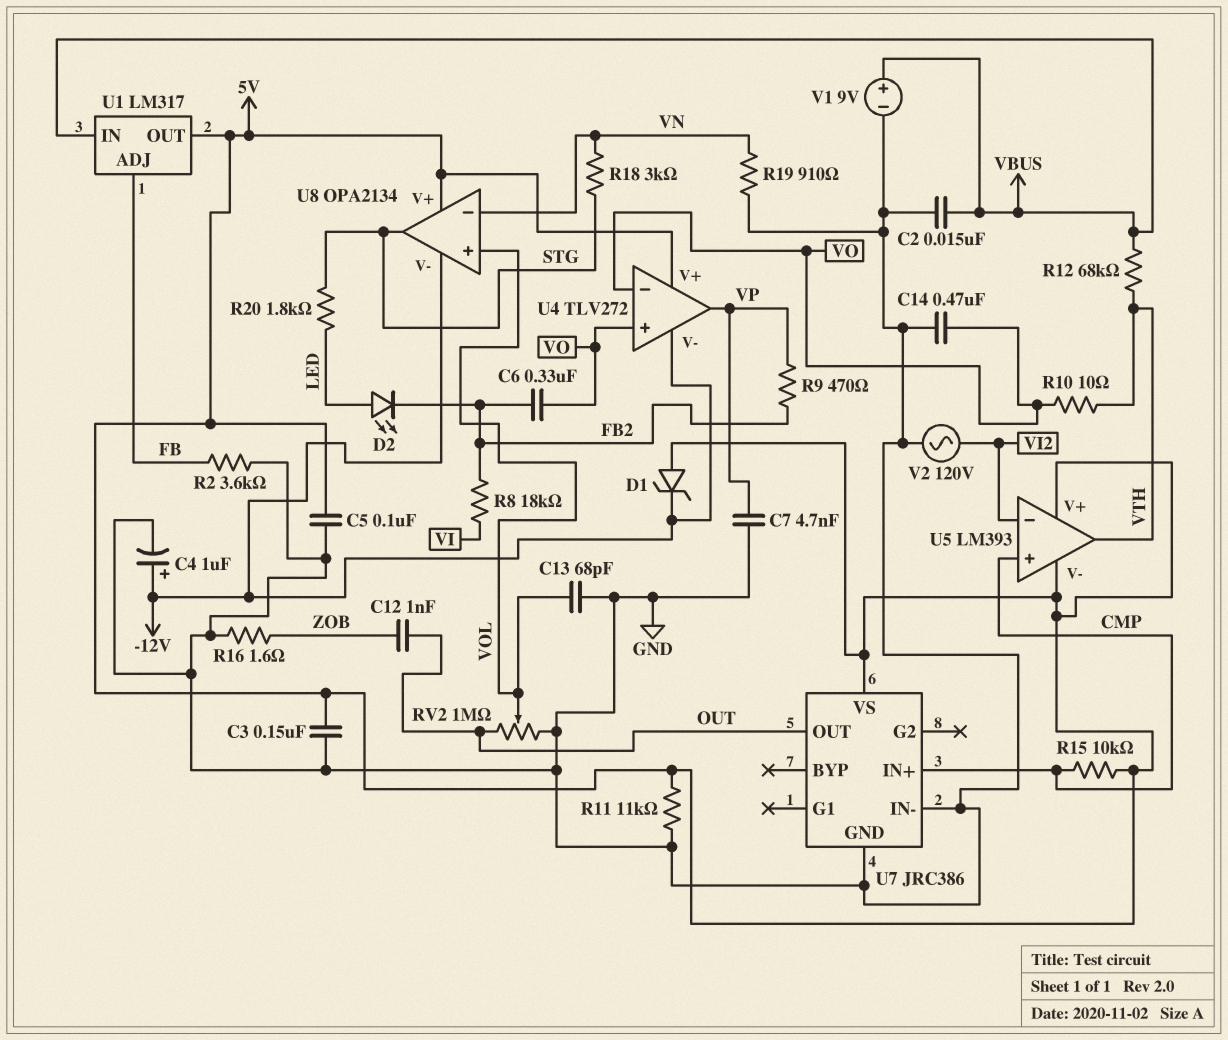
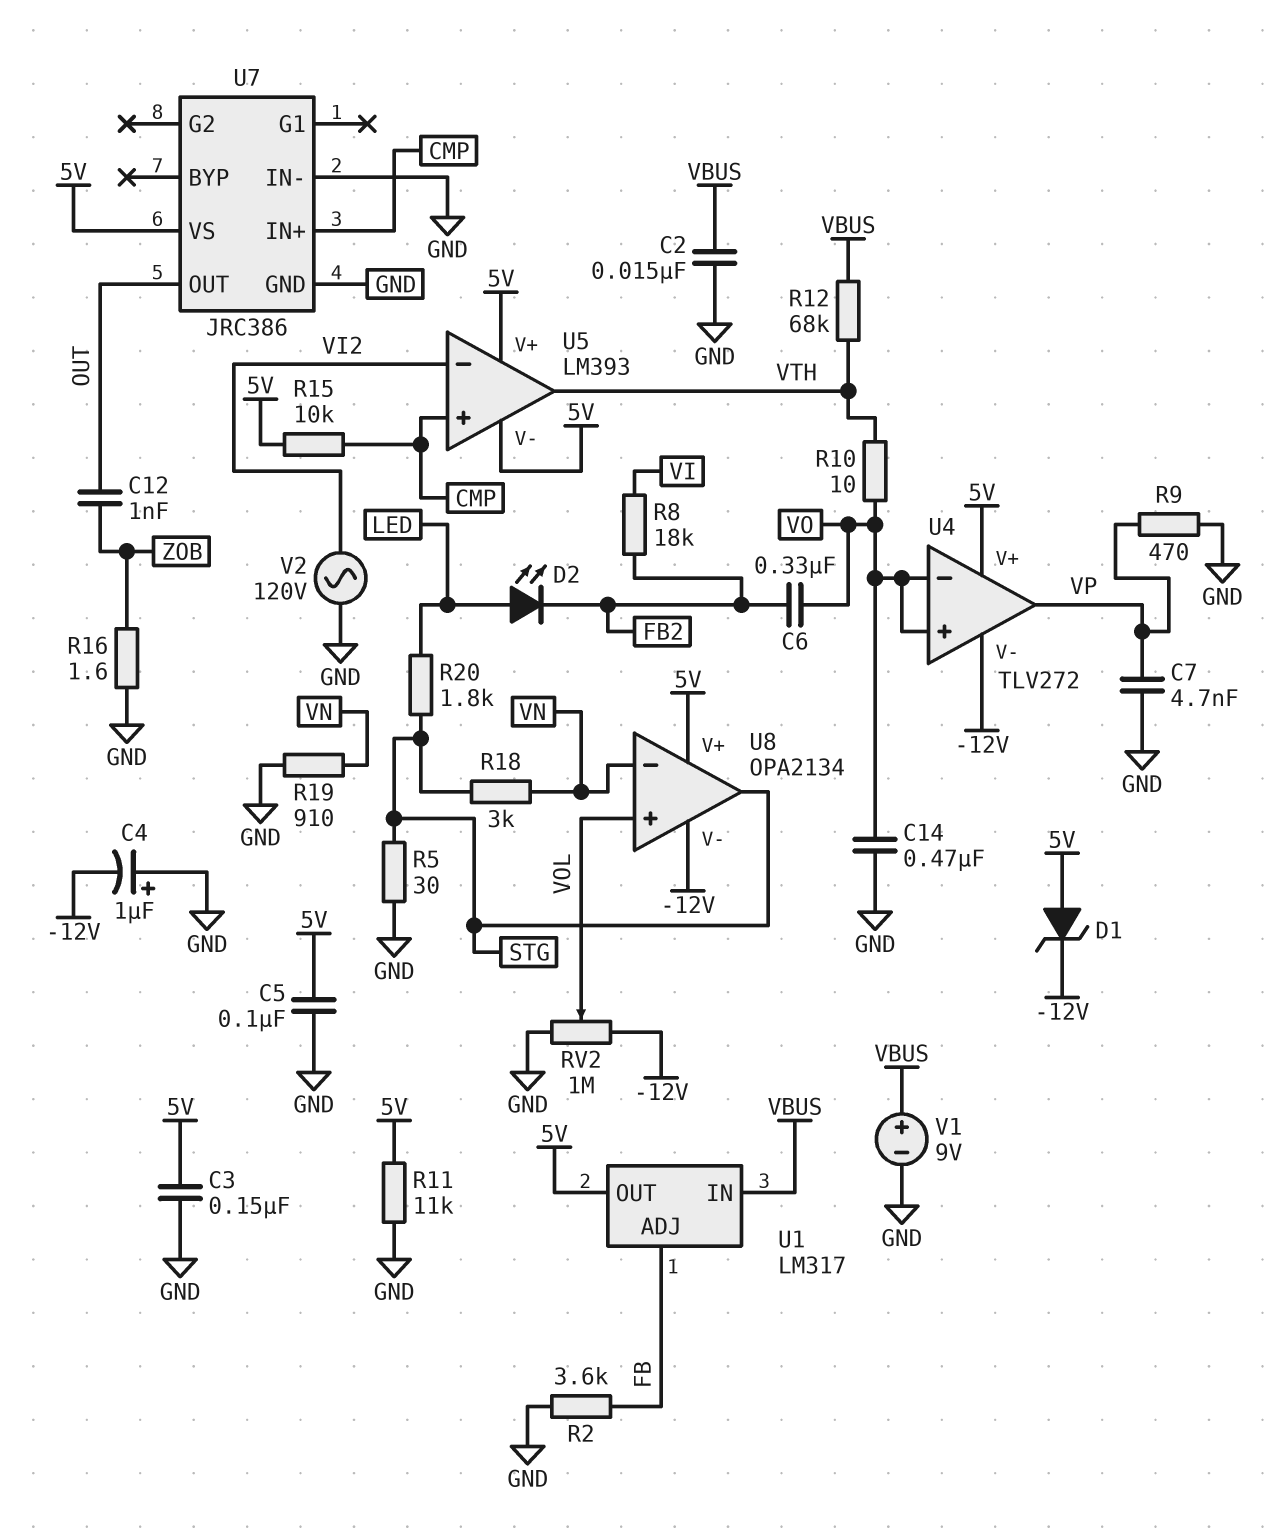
C4: 1uF (plus -12V, minus GND) -> 1uF (plus GND, minus -12V)
C13: 68pF (GND, VOL) -> none
R5: none -> 30 (GND, STG)
R9: 470 (FB2, VP) -> 470 (GND, VP)
RV2: 1M (GND, OUT, wiper VOL) -> 1M (-12V, GND, wiper VOL)

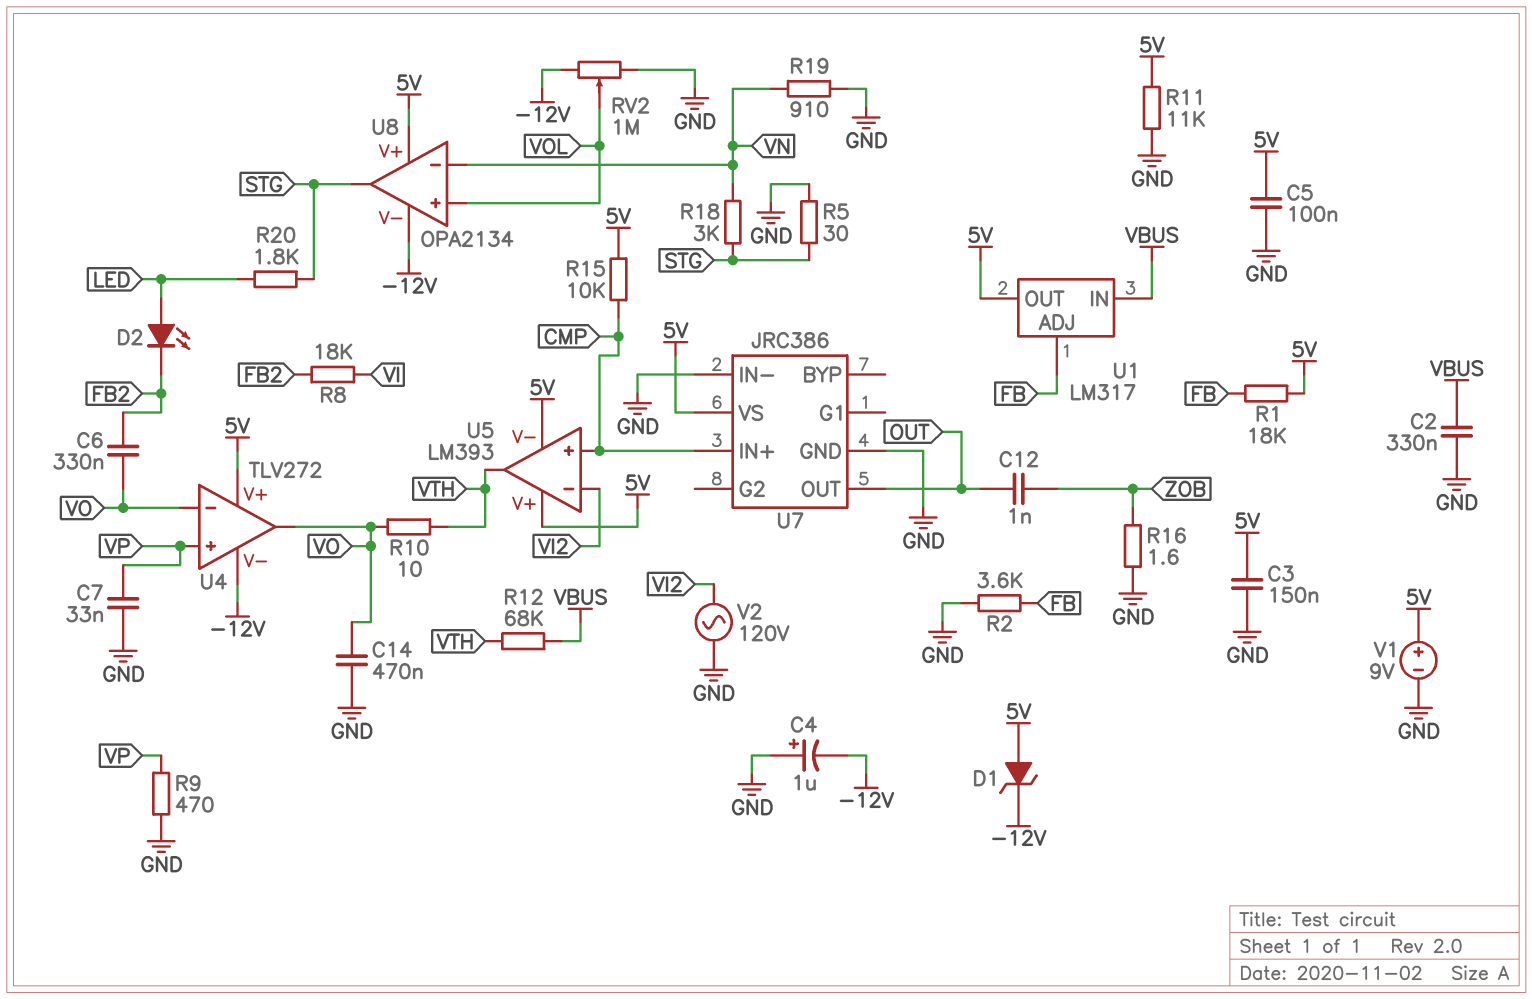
C2: 15nF (GND, VBUS) -> 330nF (GND, VBUS)
C7: 4.7nF (GND, VP) -> 33nF (GND, VP)
R1: none -> 18k (5V, FB)
U4 pin in+: VO -> VP
U4 pin out: VP -> VO
V1: 9V (plus VBUS, minus GND) -> 9V (plus 5V, minus GND)

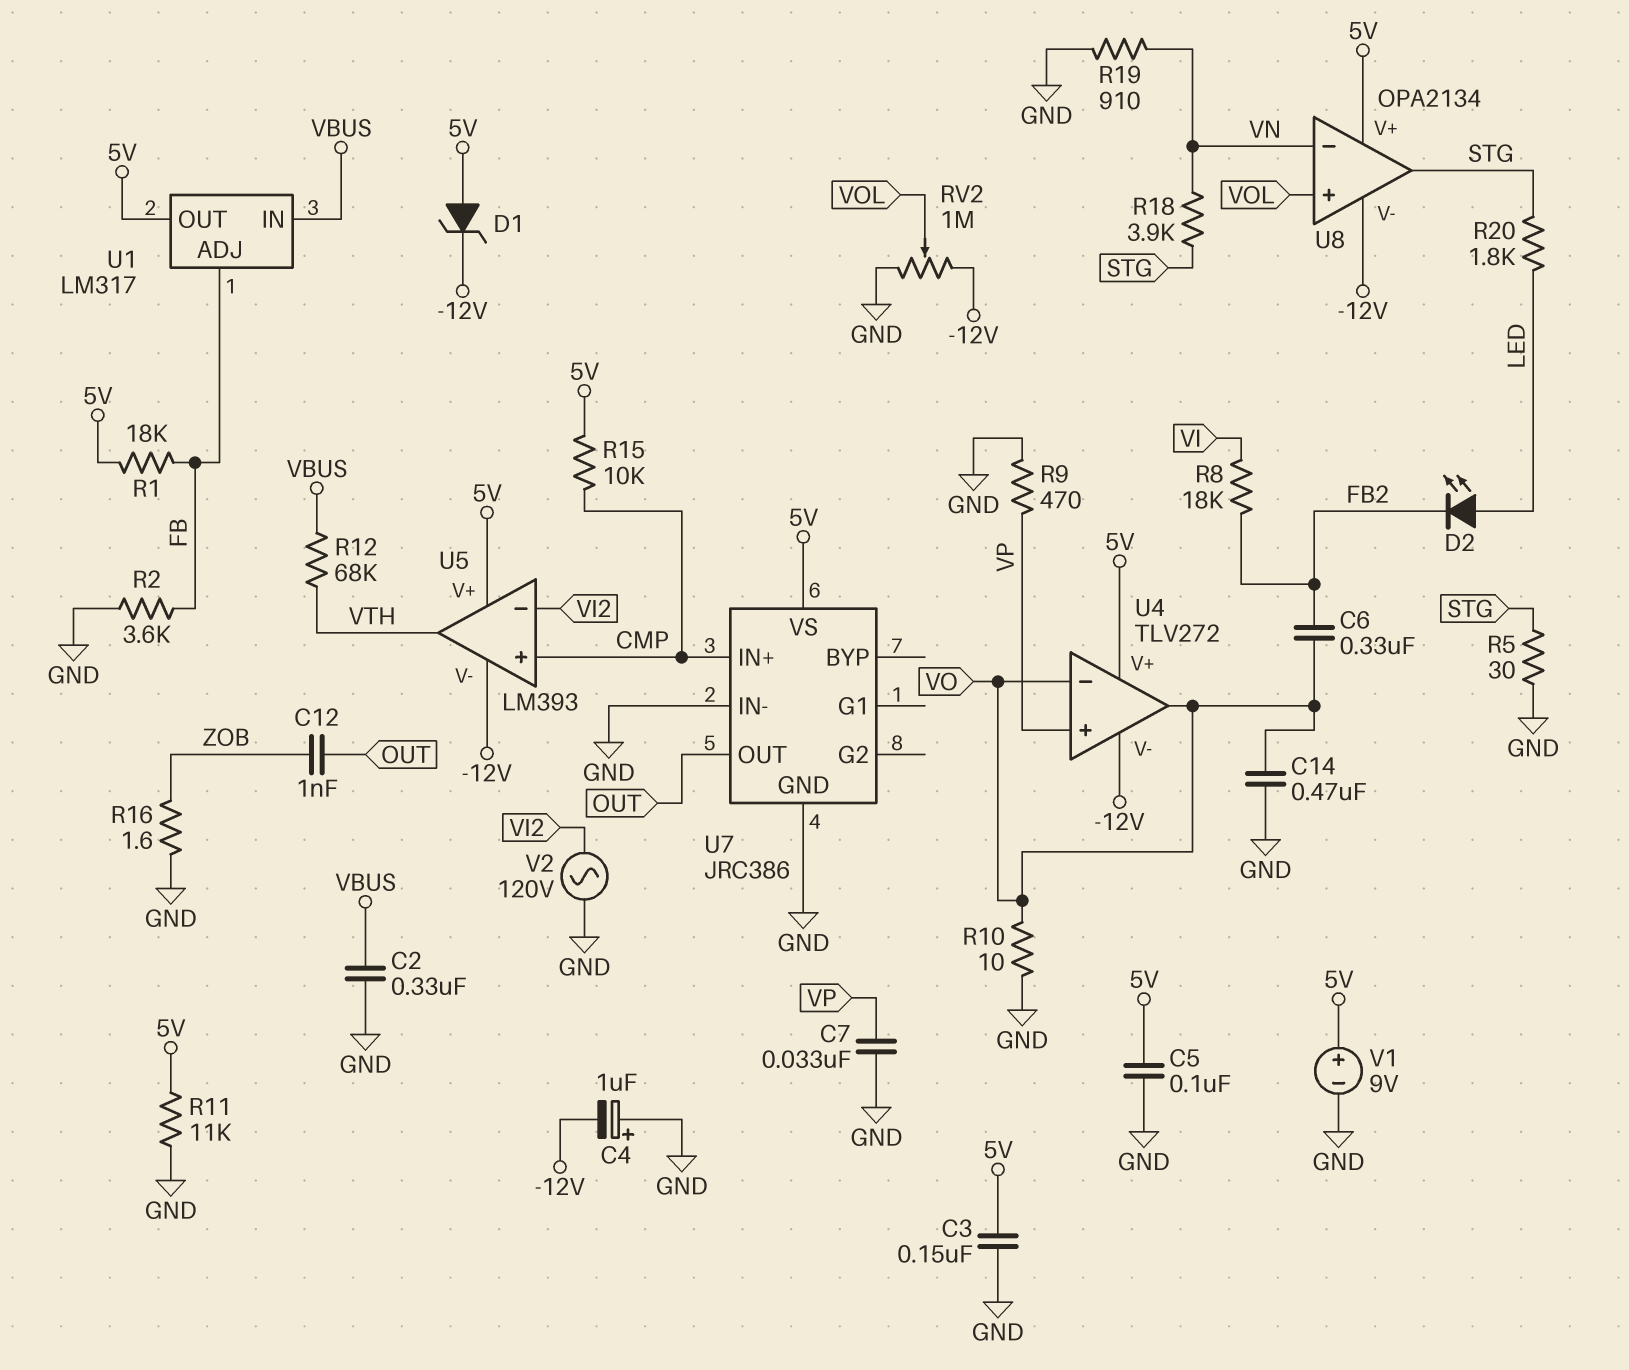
R10: 10 (VO, VTH) -> 10 (GND, VO)
R18: 3k (STG, VN) -> 3.9k (STG, VN)
U5 pin V-: 5V -> -12V

